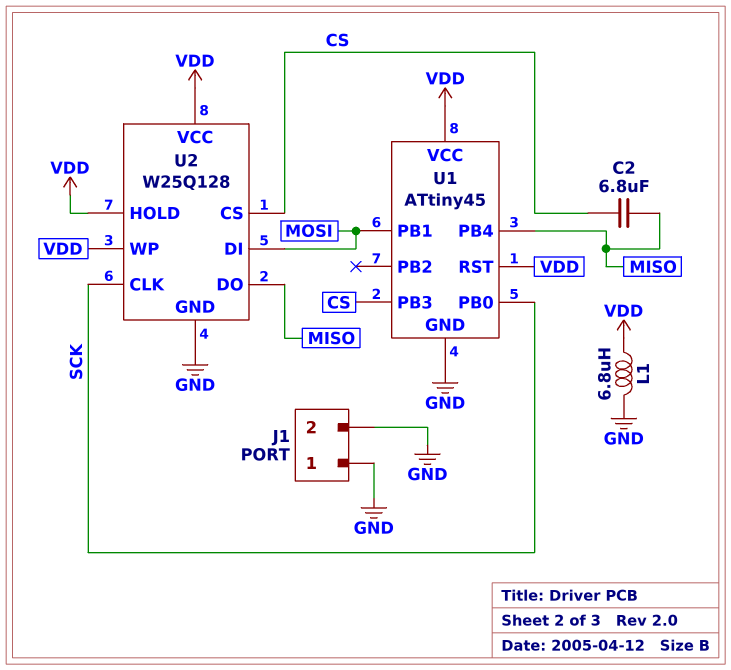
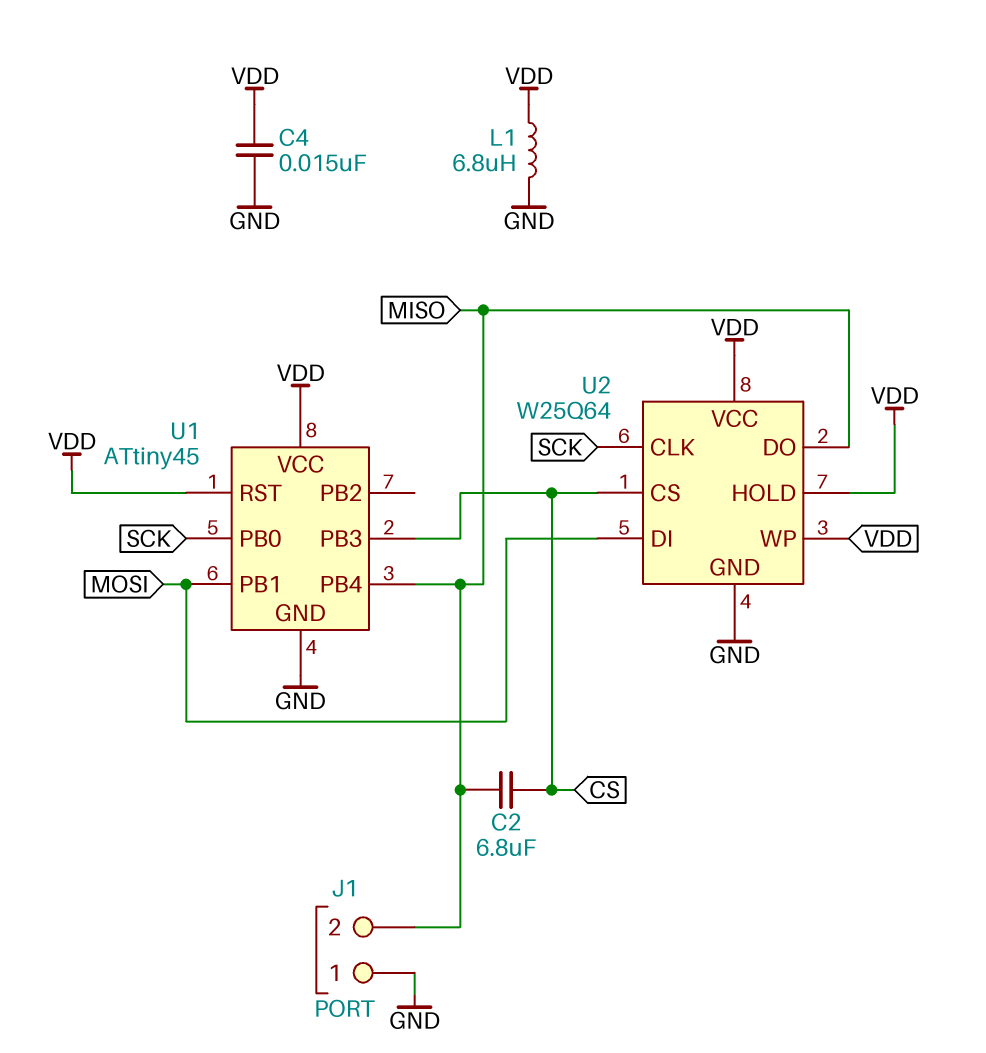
C4: none -> 15nF (GND, VDD)
J1 pin 2: GND -> MISO
U2: W25Q128 -> W25Q64

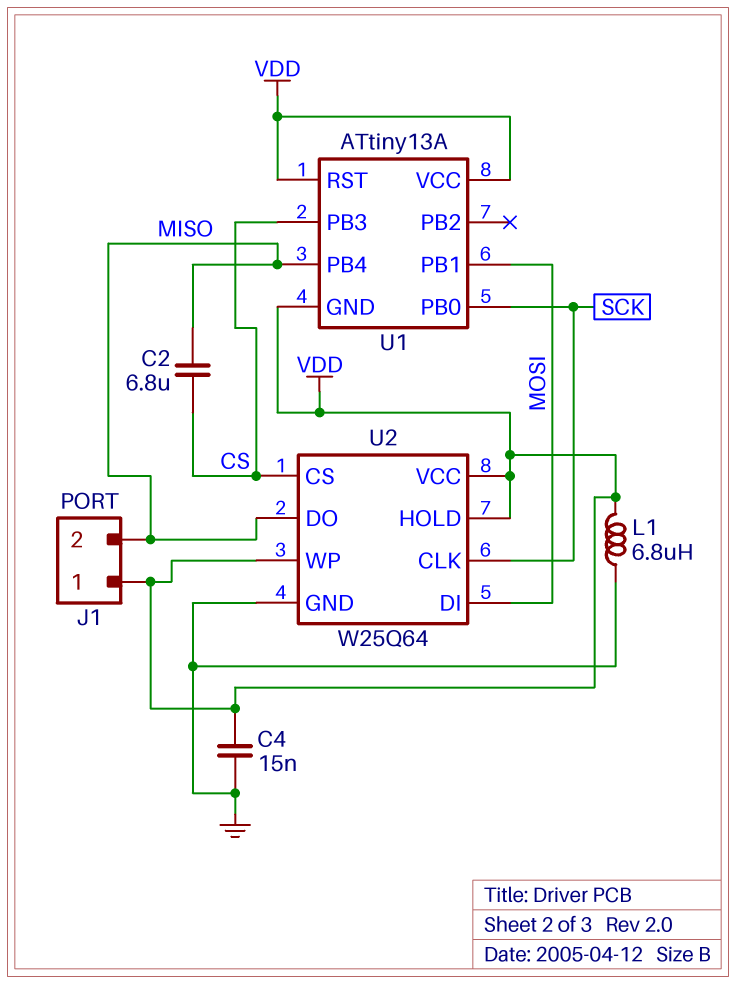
J1 pin 1: GND -> VDD
U1: ATtiny45 -> ATtiny13A
U1 pin GND: GND -> VDD

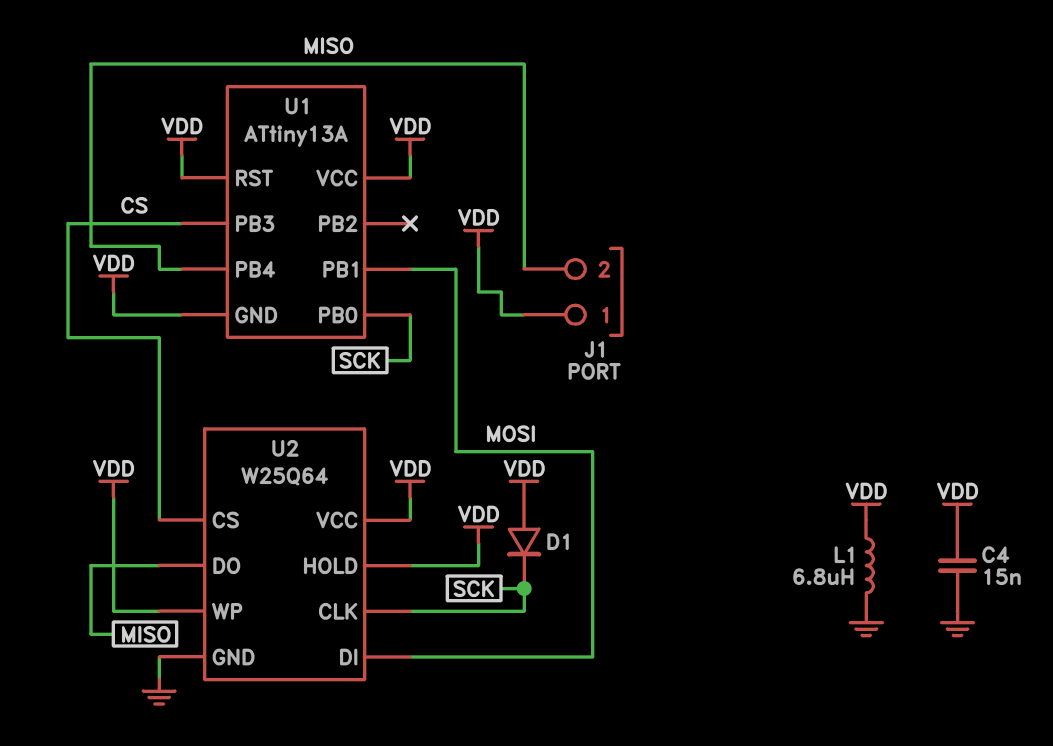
C2: 6.8uF (CS, MISO) -> none
D1: none -> diode (A VDD, K SCK)

